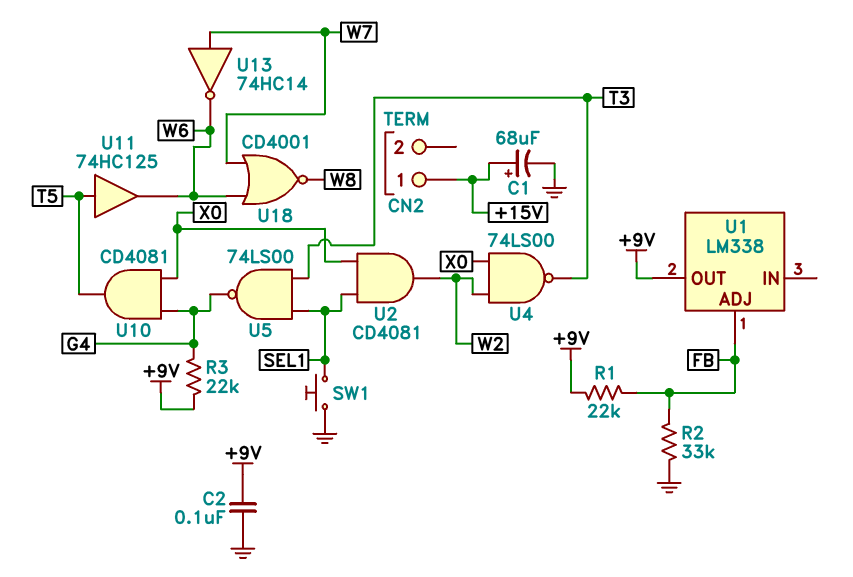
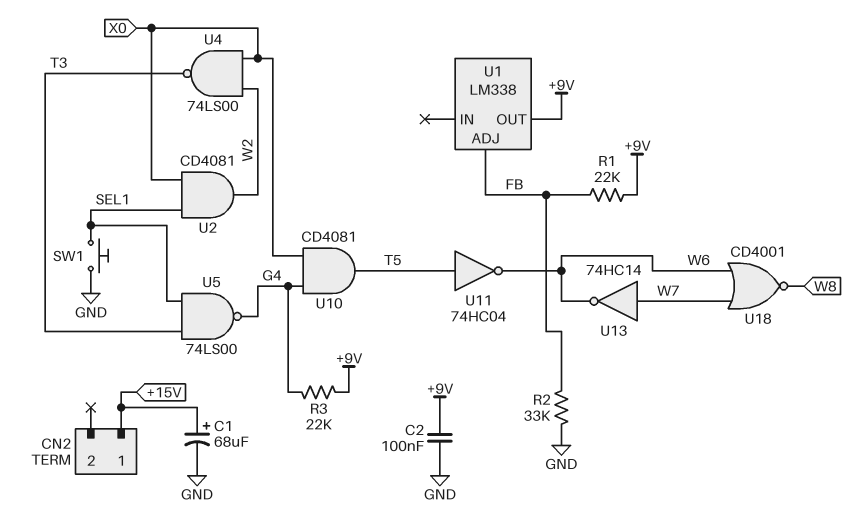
U11: buffer 74HC125 (in T5, out W6) -> NOT 74HC04 (in T5, out W6)

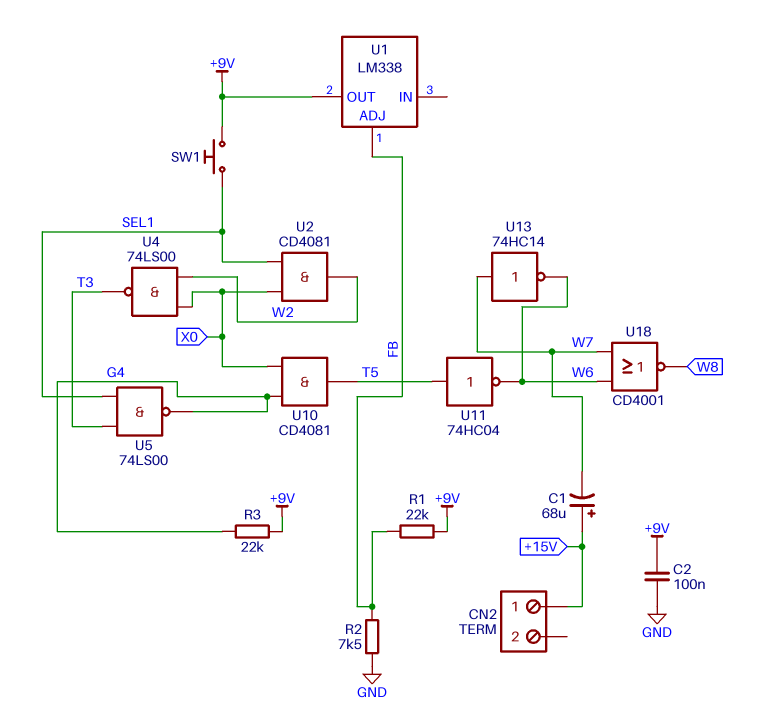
C1: 68uF (plus +15V, minus GND) -> 68uF (plus +15V, minus W7)
R2: 33k (FB, GND) -> 7.5k (FB, GND)
SW1: button (GND, SEL1) -> button (+9V, SEL1)

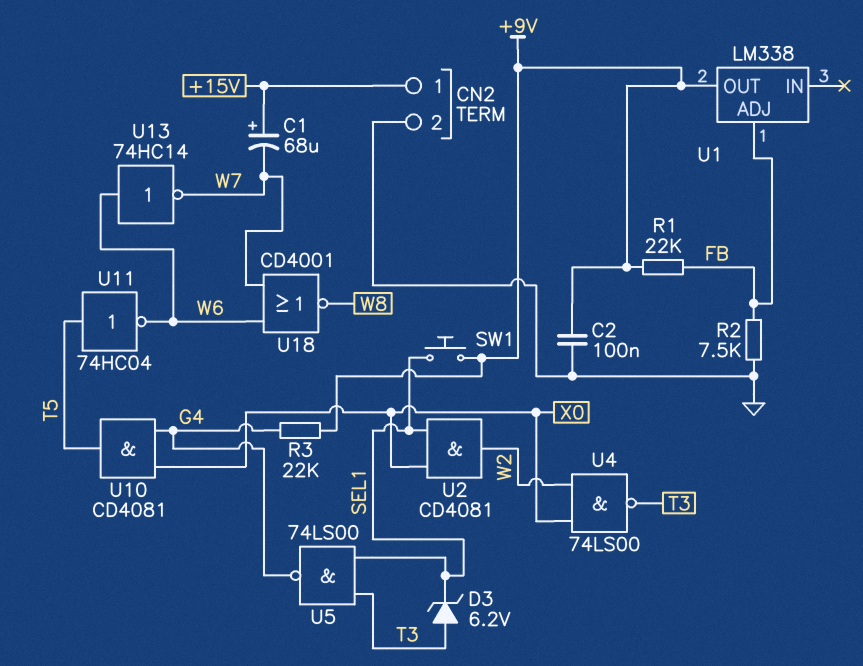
CN2 pin 2: none -> GND
D3: none -> zener 6.2V (A T3, K SEL1)
U13: NOT 74HC14 (in W7, out W6) -> NOT 74HC14 (in W6, out W7)

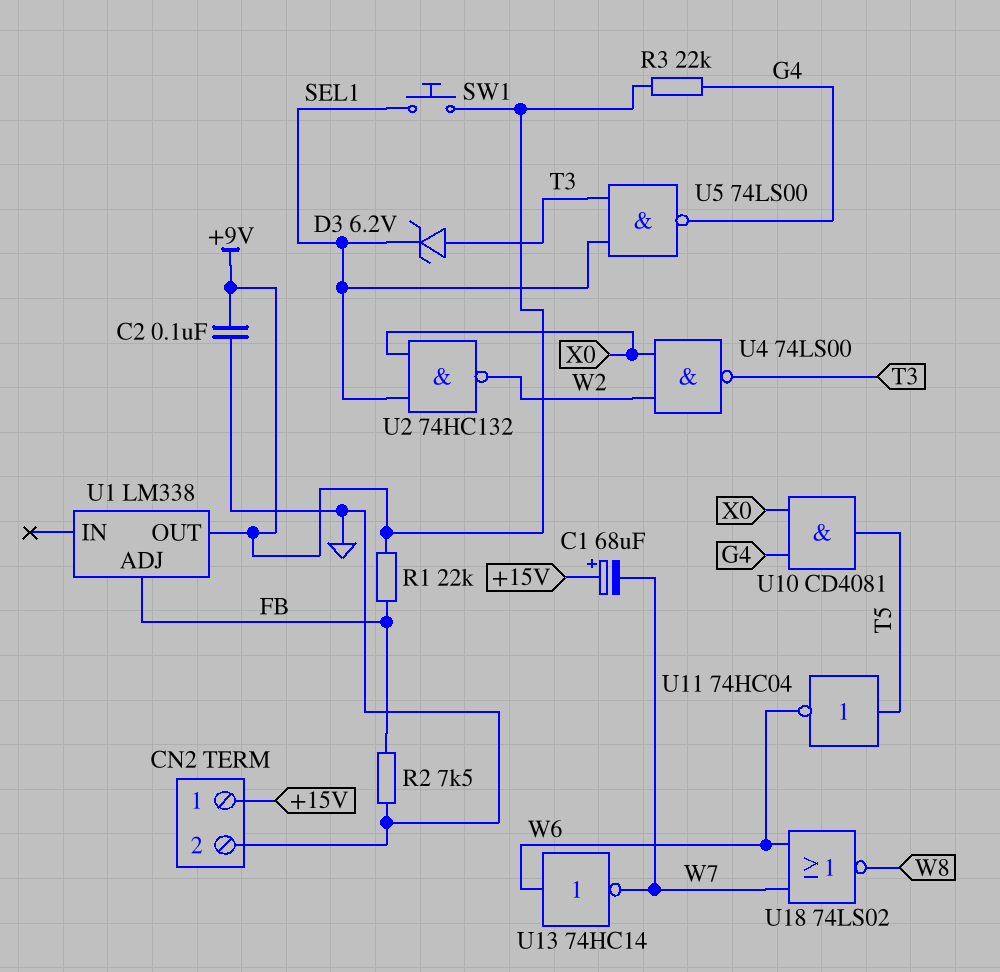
U2: AND CD4081 (in SEL1, in X0, out W2) -> NAND 74HC132 (in SEL1, in X0, out W2)
U18: NOR CD4001 (in W6, in W7, out W8) -> NOR 74LS02 (in W6, in W7, out W8)

